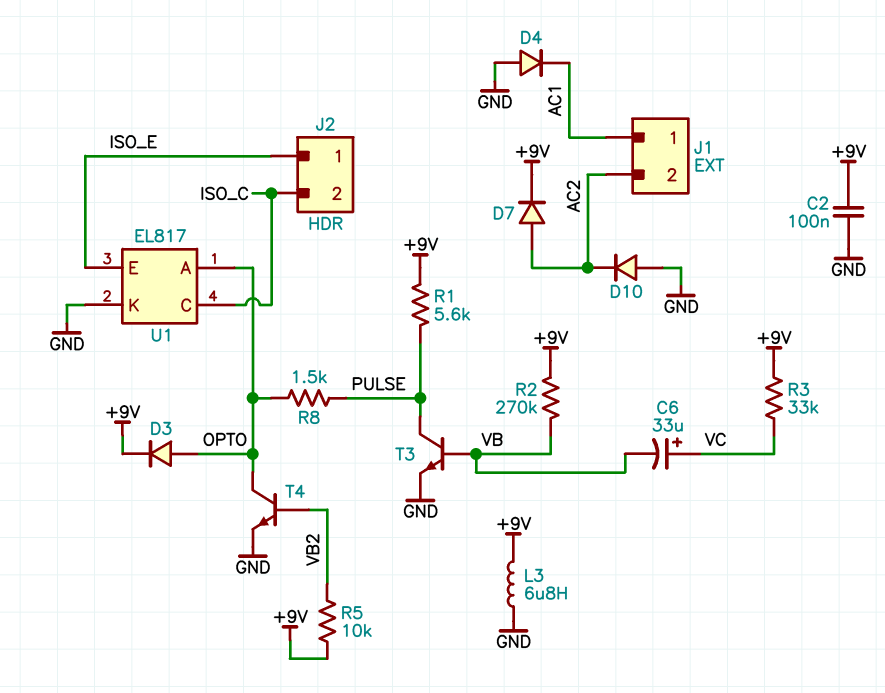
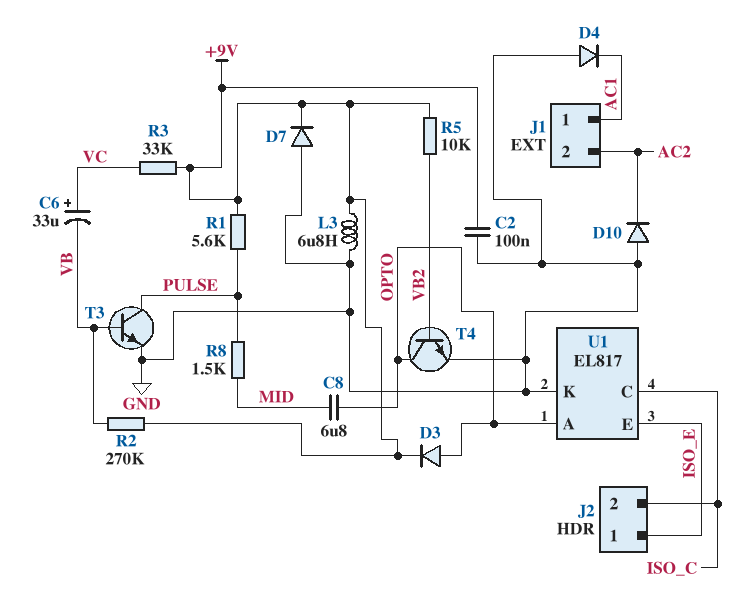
C8: none -> 6.8uF (MID, OPTO)
D7: diode (A AC2, K +9V) -> diode (A GND, K +9V)
R8: 1.5k (OPTO, PULSE) -> 1.5k (MID, PULSE)

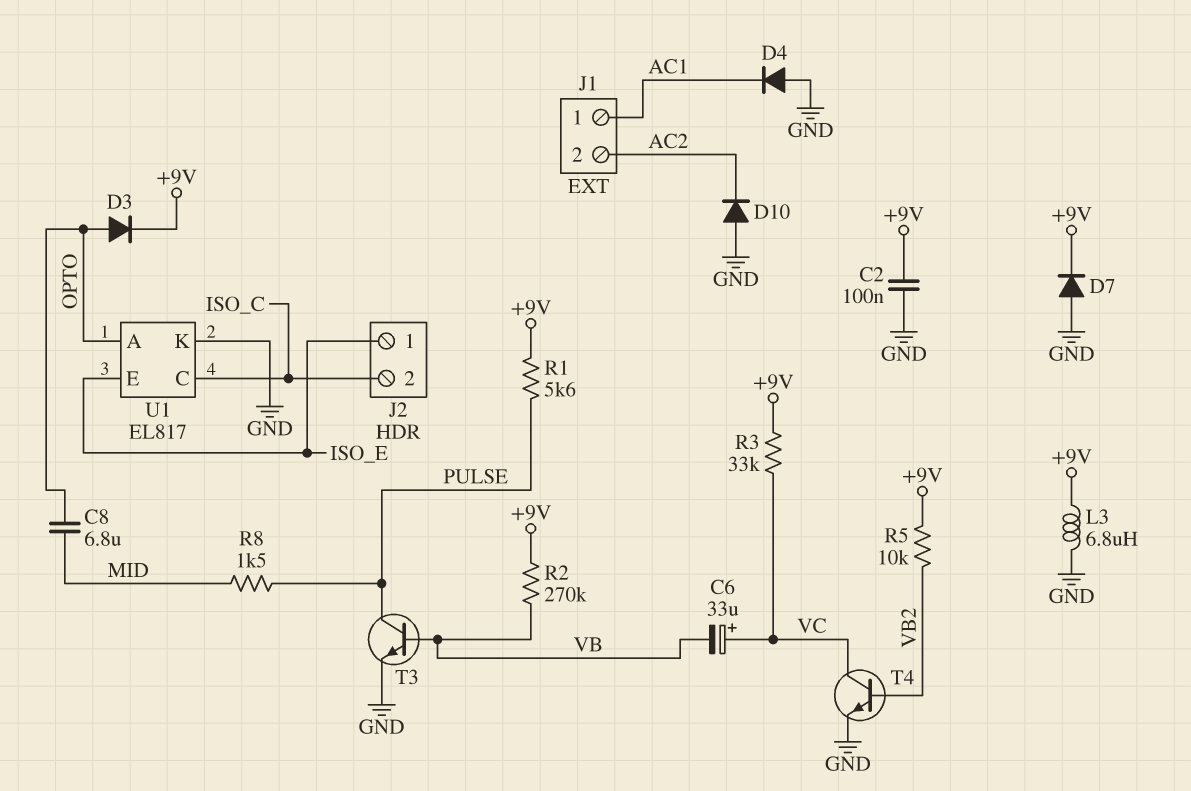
T4: NPN (B VB2, C OPTO, E GND) -> NPN (B VB2, C VC, E GND)

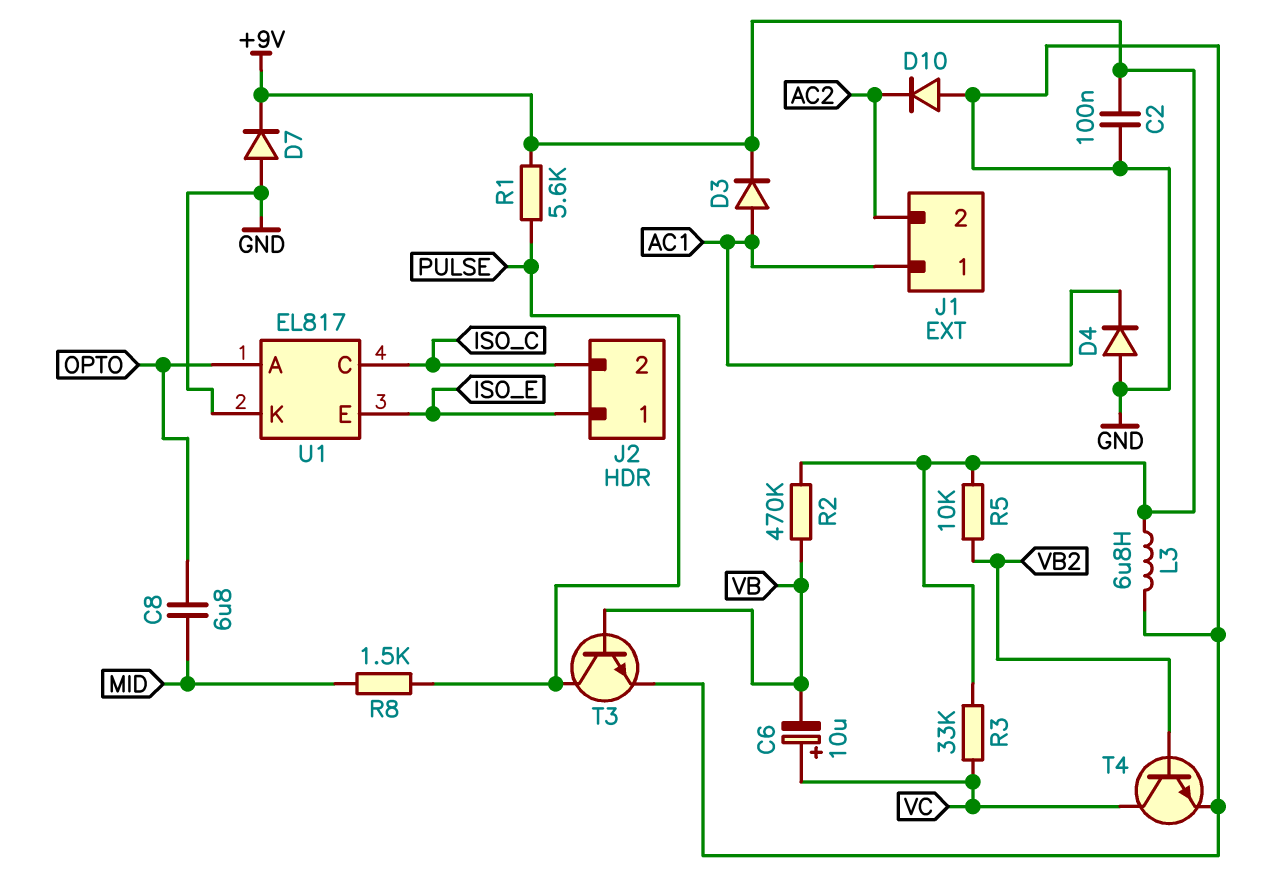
C6: 33uF (plus VC, minus VB) -> 10uF (plus VC, minus VB)
D3: diode (A OPTO, K +9V) -> diode (A AC1, K +9V)
R2: 270k (+9V, VB) -> 470k (+9V, VB)

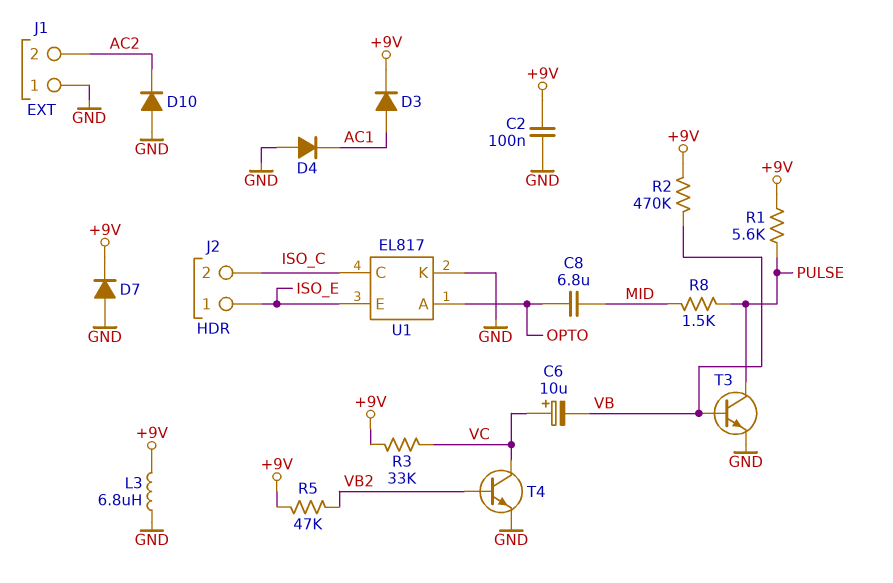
J1 pin 1: AC1 -> GND
R5: 10k (+9V, VB2) -> 47k (+9V, VB2)

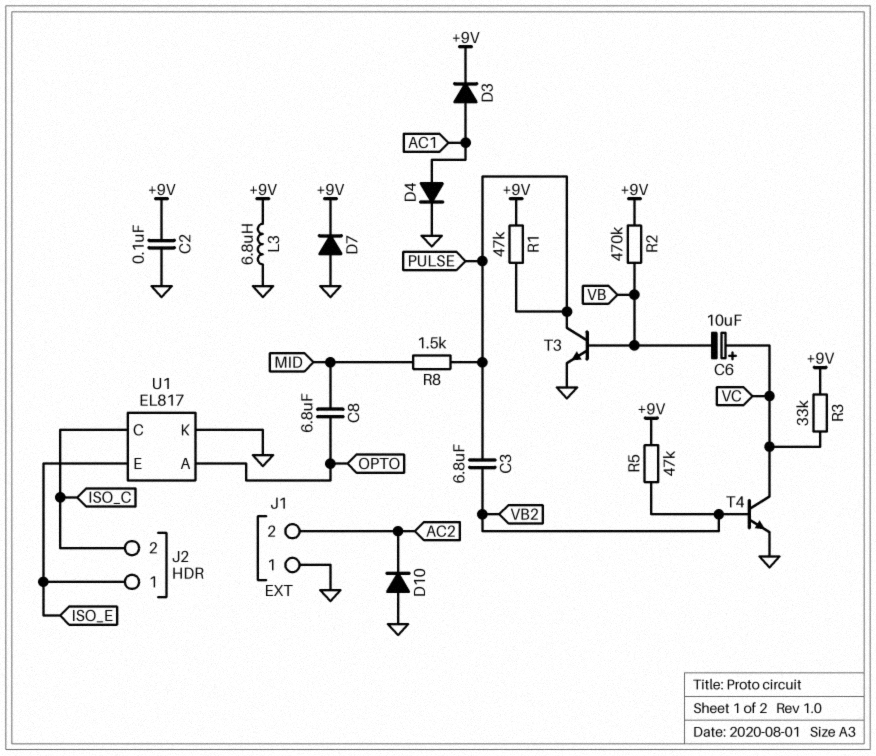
C3: none -> 6.8uF (PULSE, VB2)
D4: diode (A GND, K AC1) -> diode (A AC1, K GND)
R1: 5.6k (+9V, PULSE) -> 47k (+9V, PULSE)

